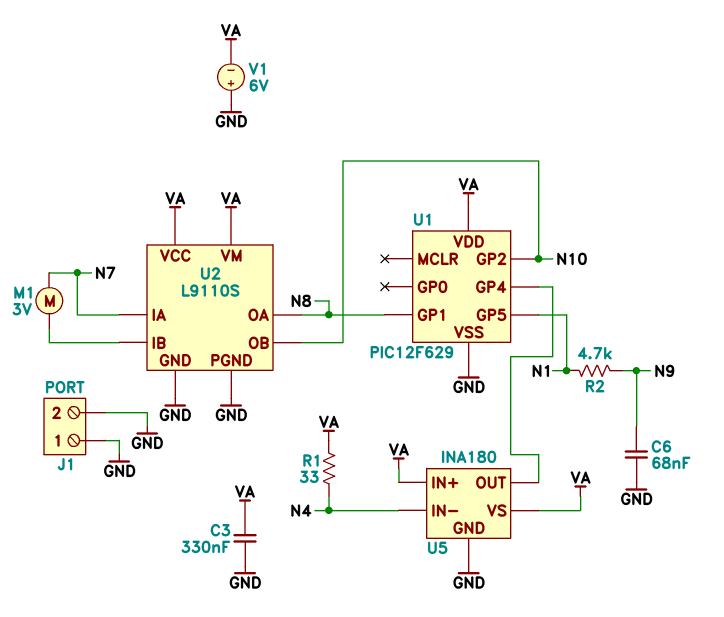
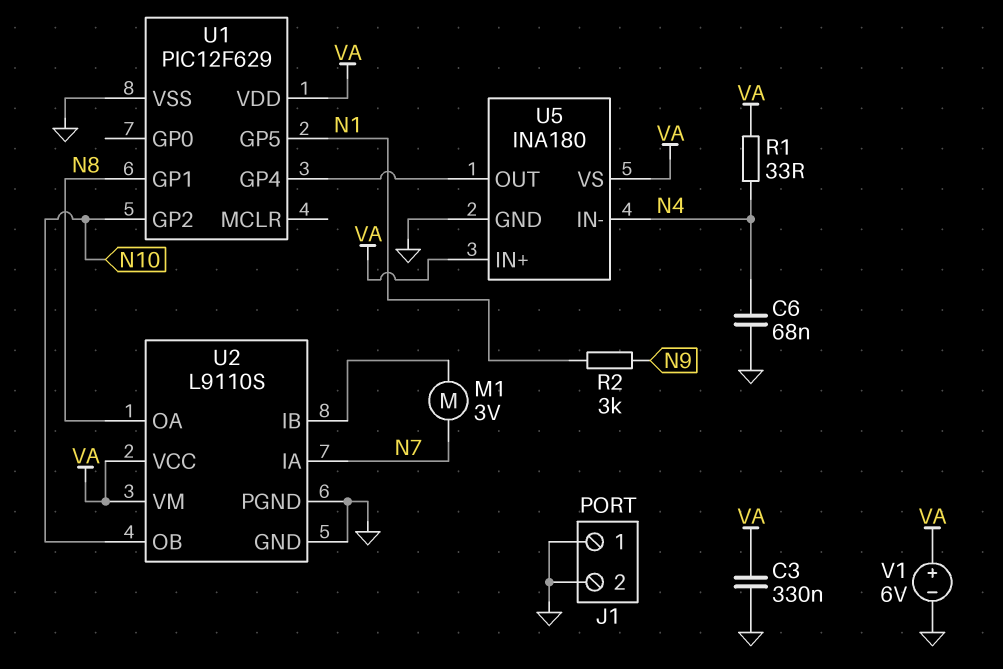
C6: 68nF (GND, N9) -> 68nF (GND, N4)
R2: 4.7k (N1, N9) -> 3k (N1, N9)
V1: 6V (plus GND, minus VA) -> 6V (plus VA, minus GND)

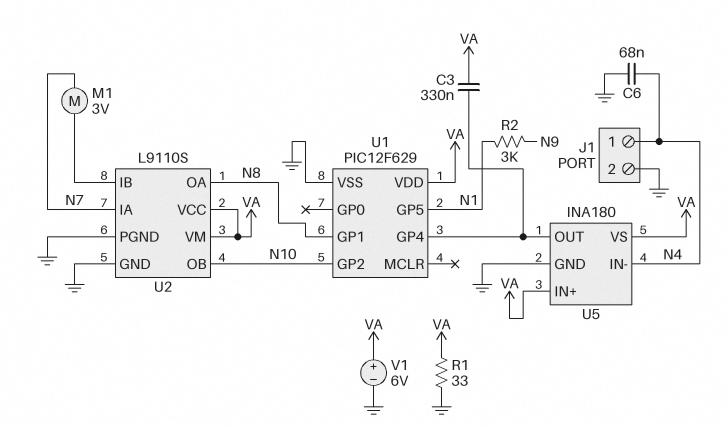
C3: 330nF (GND, VA) -> 330nF (U1/GP4, VA)
J1 pin 1: GND -> N4
R1: 33 (N4, VA) -> 33 (GND, VA)

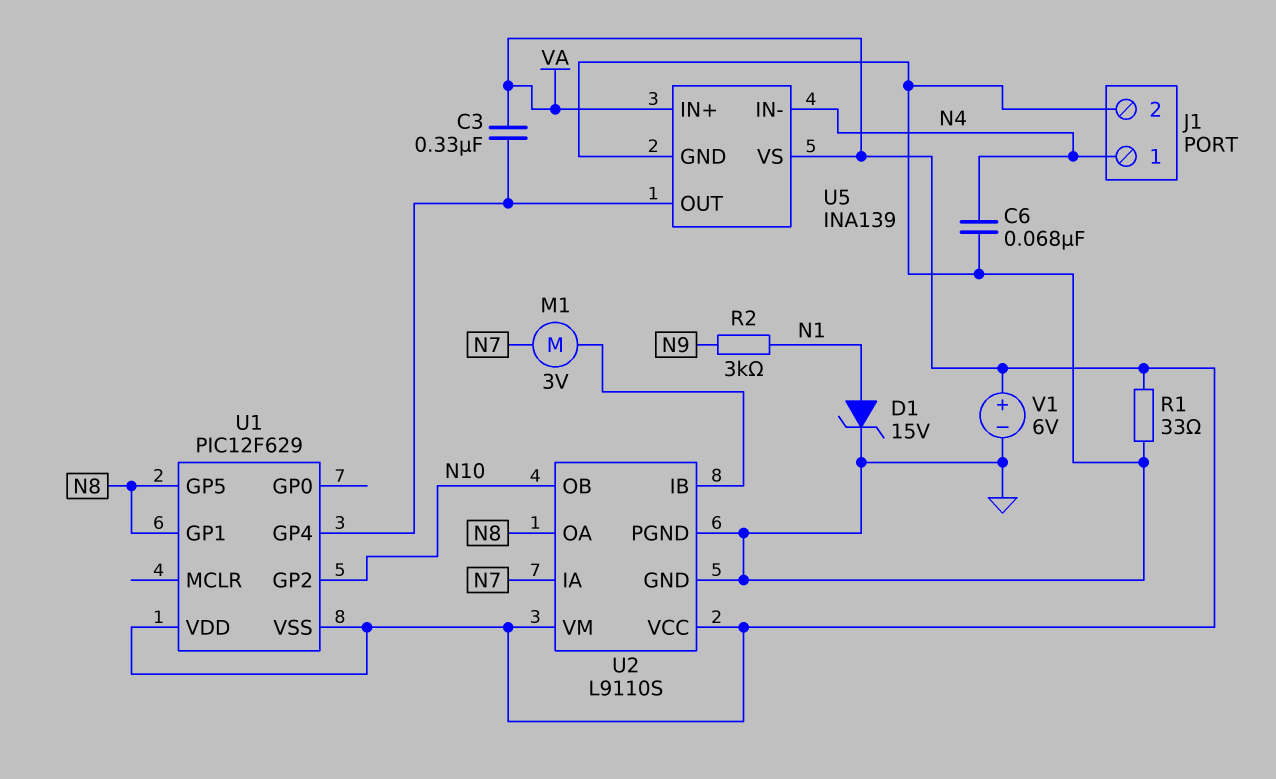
D1: none -> zener 15V (A N1, K GND)
U1 pin GP5: N1 -> N8
U1 pin VSS: GND -> VA
U5: INA180 -> INA139

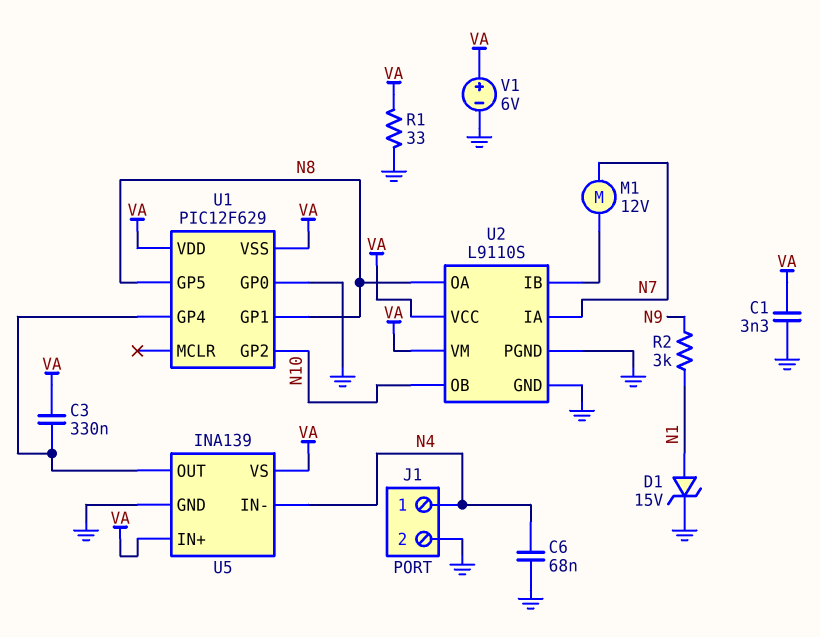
C1: none -> 3.3nF (GND, VA)
M1: motor 3V (N7, U2/IB) -> motor 12V (N7, U2/IB)
U1 pin GP0: none -> GND

